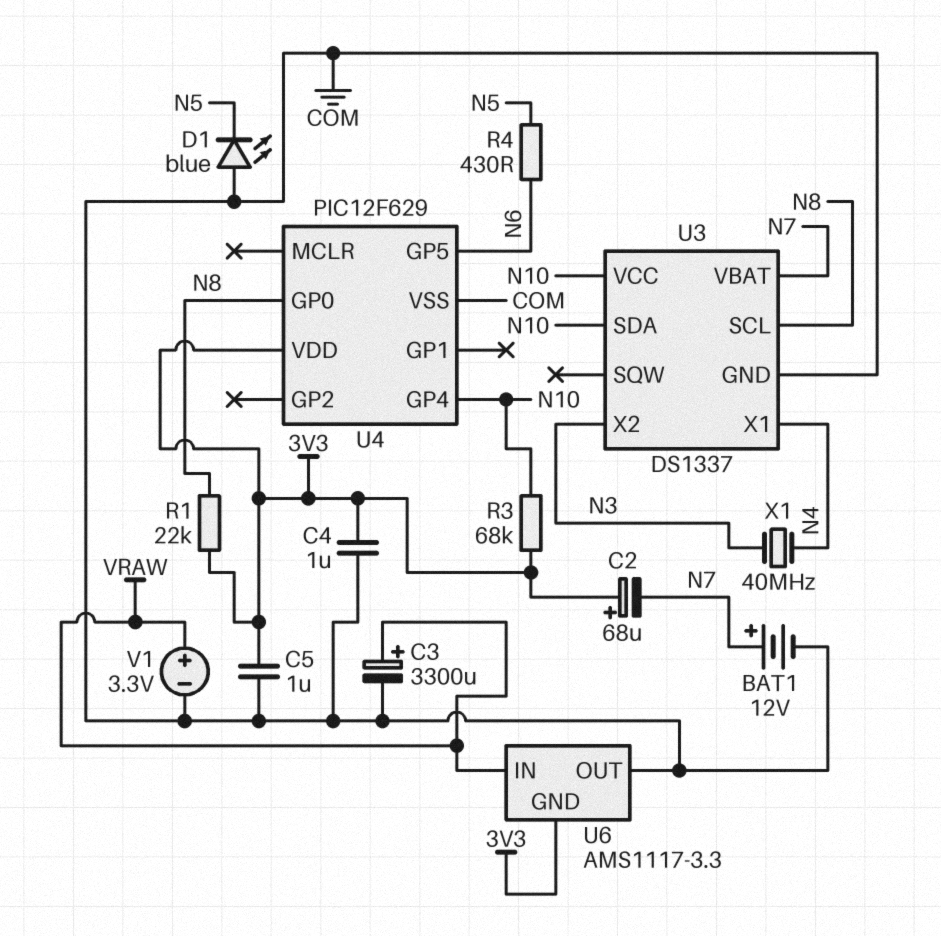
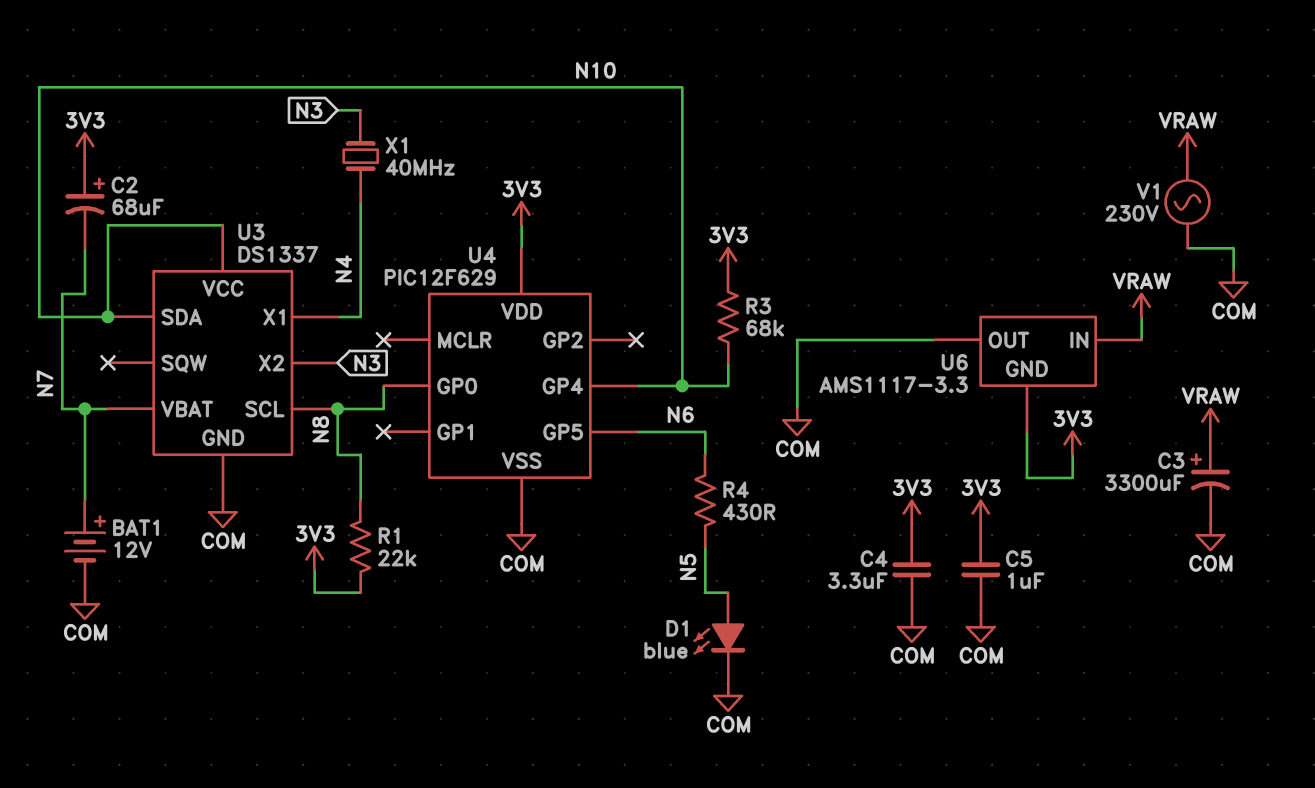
C4: 1uF (3V3, COM) -> 3.3uF (3V3, COM)
D1: LED blue (A COM, K N5) -> LED blue (A N5, K COM)
V1: 3.3V (plus VRAW, minus COM) -> AC 230V (COM, VRAW)

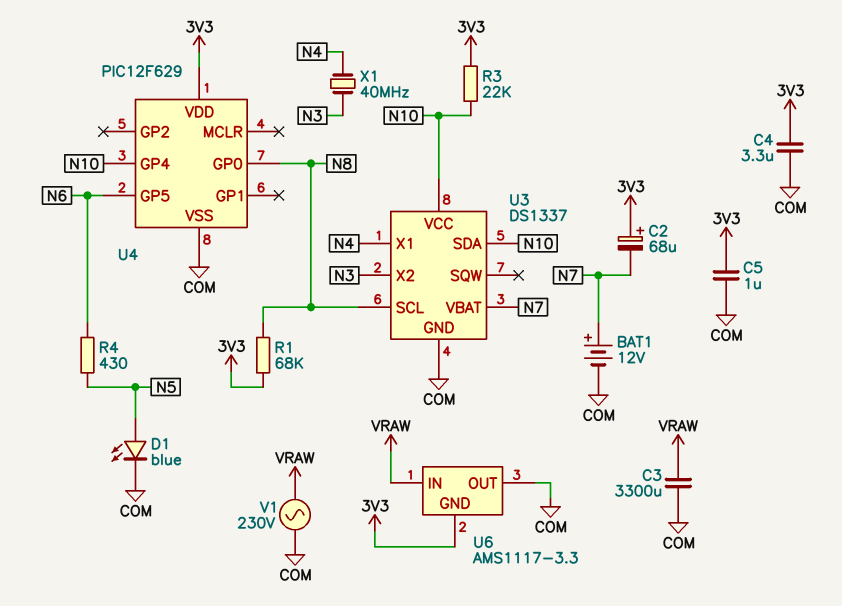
C3: 3300uF (plus VRAW, minus COM) -> 3300uF (COM, VRAW)
R1: 22k (3V3, N8) -> 68k (3V3, N8)
R3: 68k (3V3, N10) -> 22k (3V3, N10)

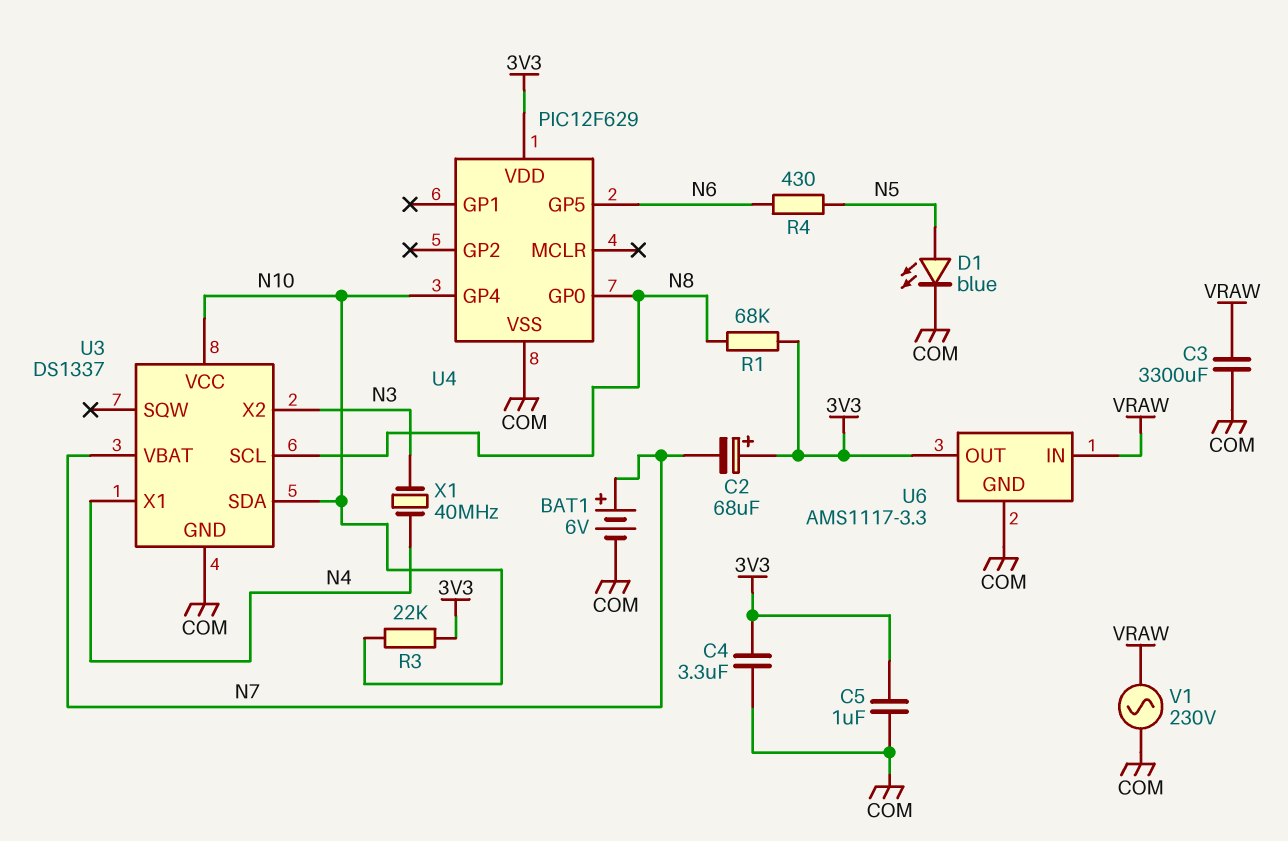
BAT1: 12V (plus N7, minus COM) -> 6V (plus N7, minus COM)
U6 pin GND: 3V3 -> COM
U6 pin OUT: COM -> 3V3

